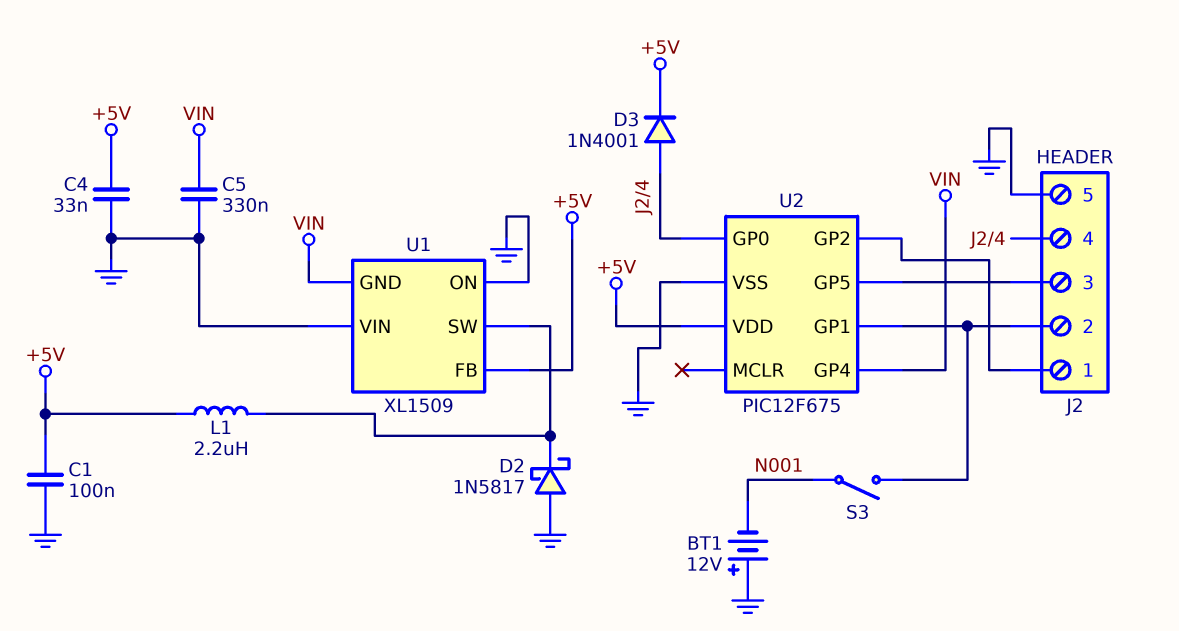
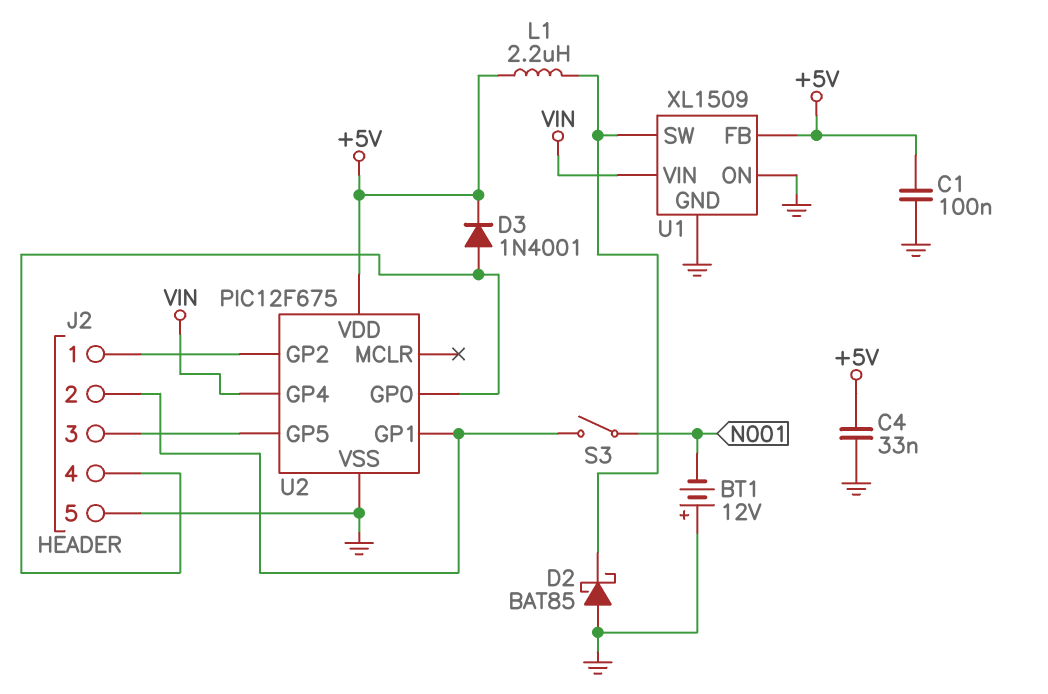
C5: 330nF (GND, VIN) -> none
D2: schottky 1N5817 (A GND, K U1/SW) -> schottky BAT85 (A GND, K U1/SW)
U1 pin GND: VIN -> GND
U1 pin VIN: GND -> VIN

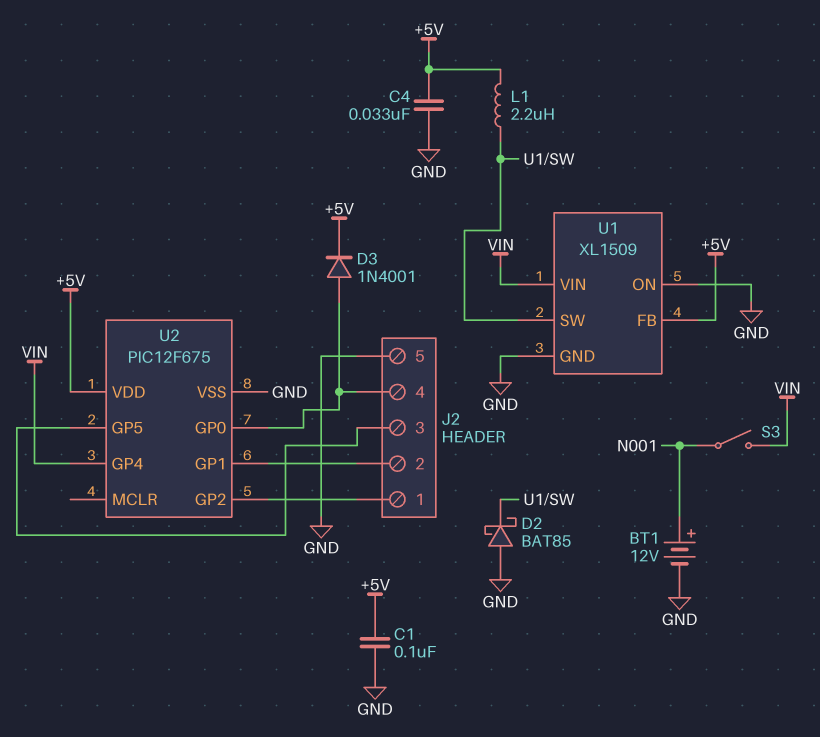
BT1: 12V (plus GND, minus N001) -> 12V (plus N001, minus GND)
S3: switch (J2/2, N001) -> switch (N001, VIN)

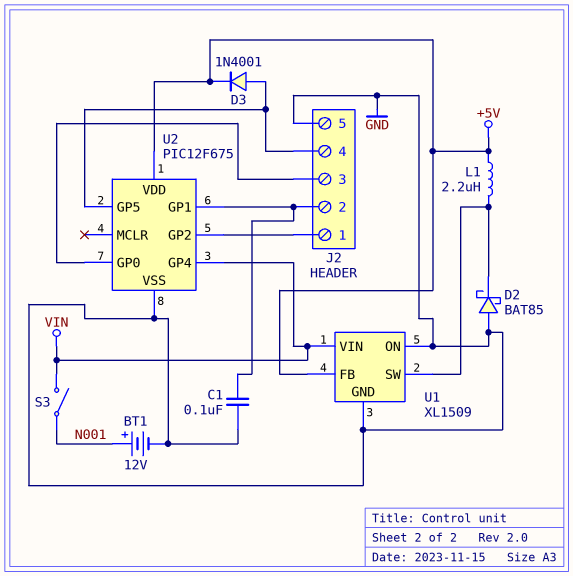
C1: 100nF (+5V, GND) -> 100nF (GND, J2/2)
C4: 33nF (+5V, GND) -> none
U2 pin GP0: J2/4 -> J2/3
U2 pin GP5: J2/3 -> J2/4

